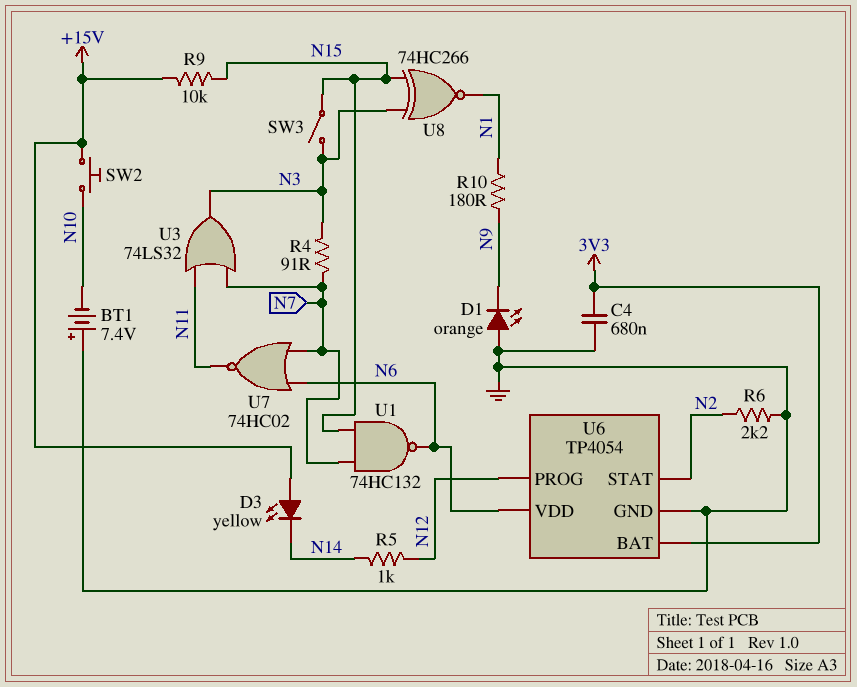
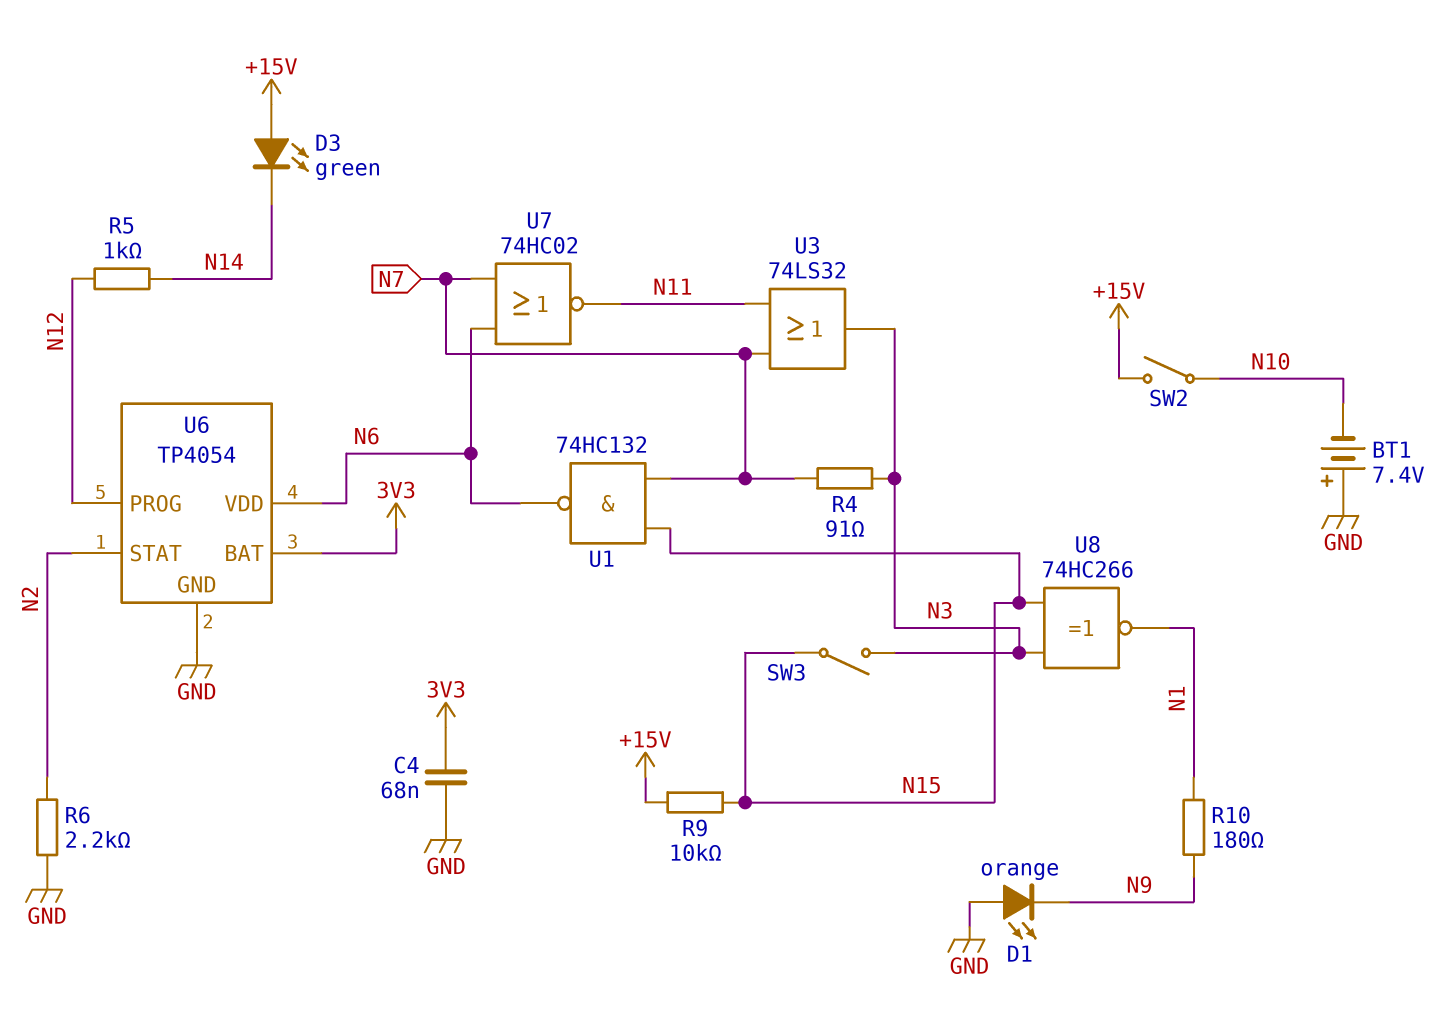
C4: 680nF (3V3, GND) -> 68nF (3V3, GND)
D3: LED yellow (A +15V, K N14) -> LED green (A +15V, K N14)
SW2: button (+15V, N10) -> switch (+15V, N10)

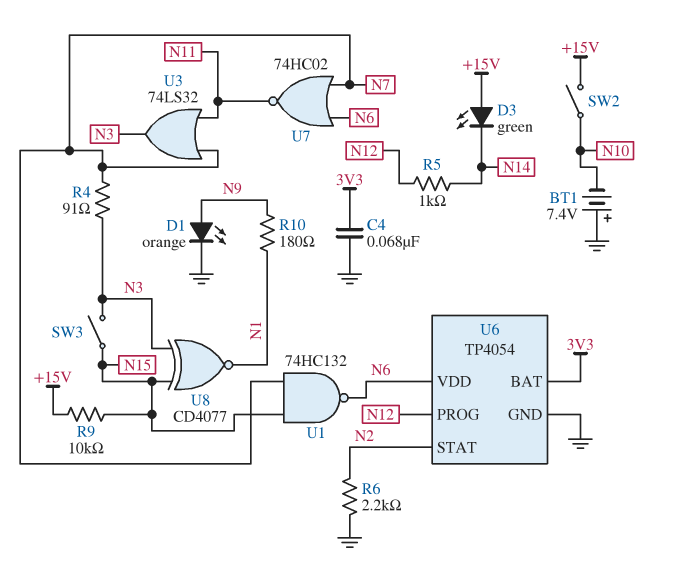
D1: LED orange (A GND, K N9) -> LED orange (A N9, K GND)
U8: XNOR 74HC266 (in N3, in N15, out N1) -> XNOR CD4077 (in N3, in N15, out N1)

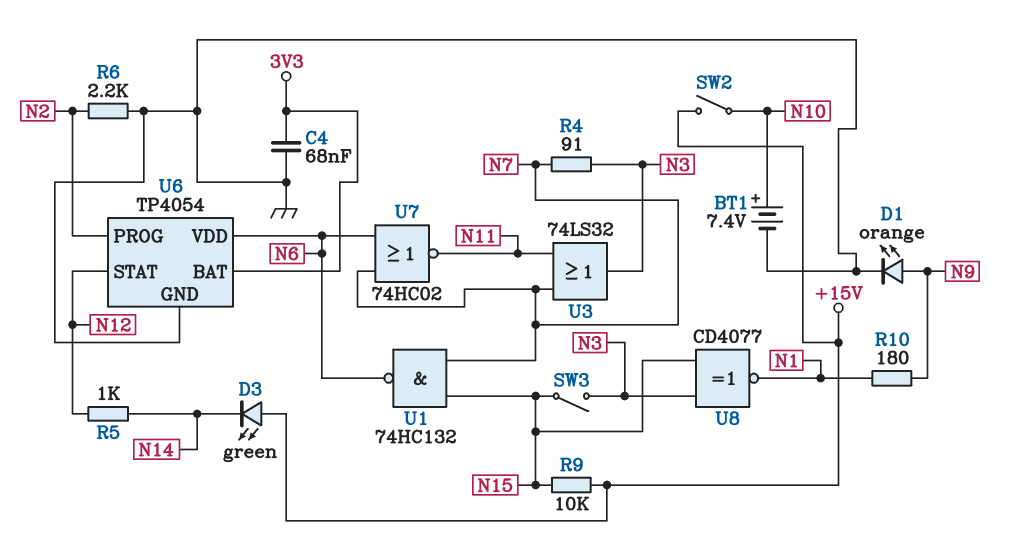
BT1: 7.4V (plus GND, minus N10) -> 7.4V (plus N10, minus GND)
U6 pin PROG: N12 -> N2
U6 pin STAT: N2 -> N12

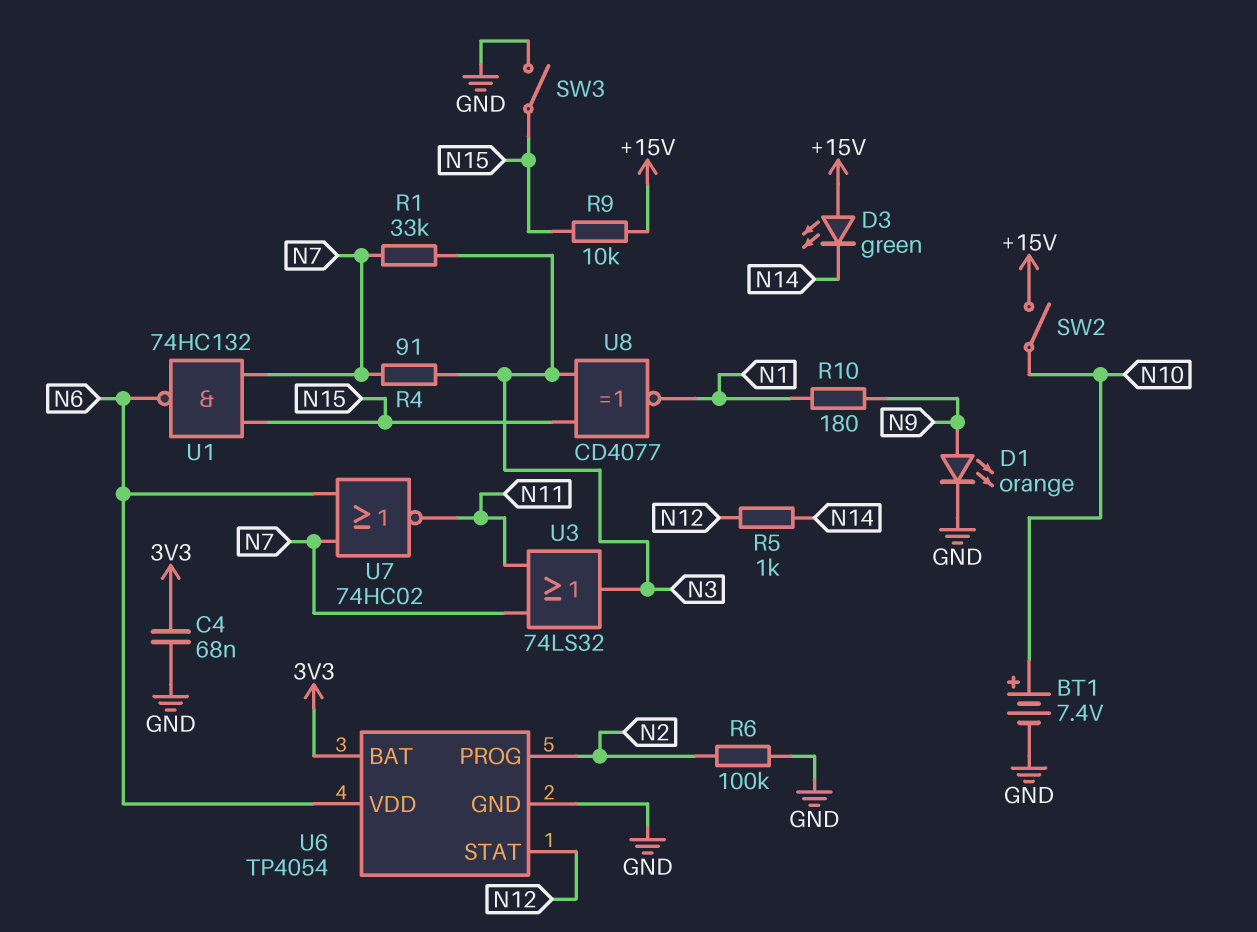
R1: none -> 33k (N3, N7)
R6: 2.2k (GND, N2) -> 100k (GND, N2)
SW3: switch (N3, N15) -> switch (GND, N15)

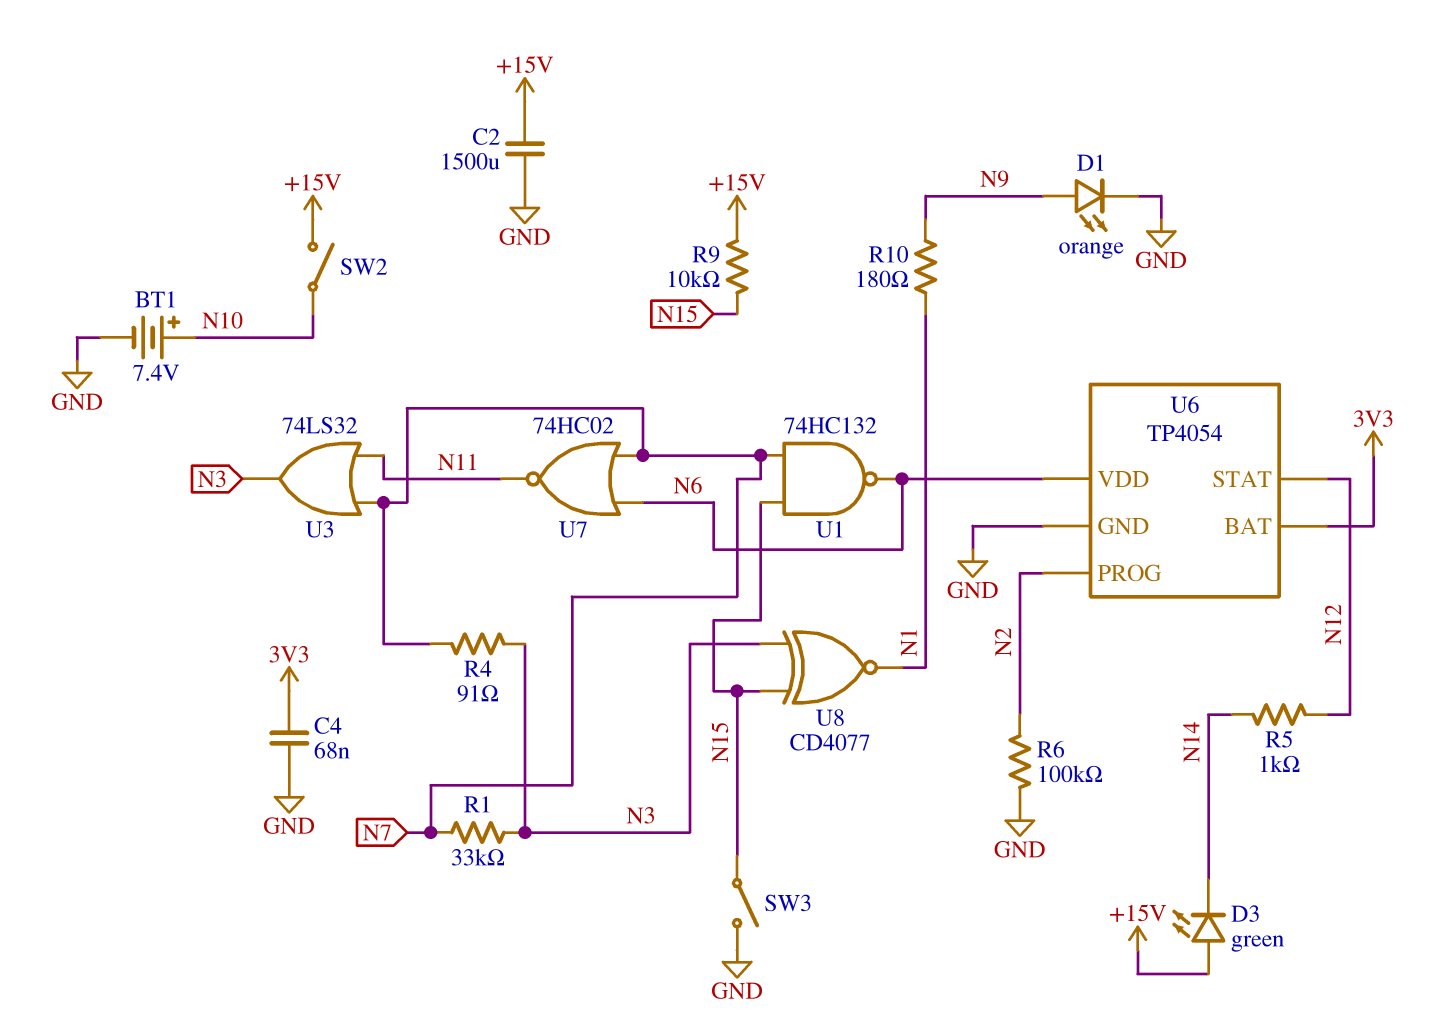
C2: none -> 1500uF (+15V, GND)

